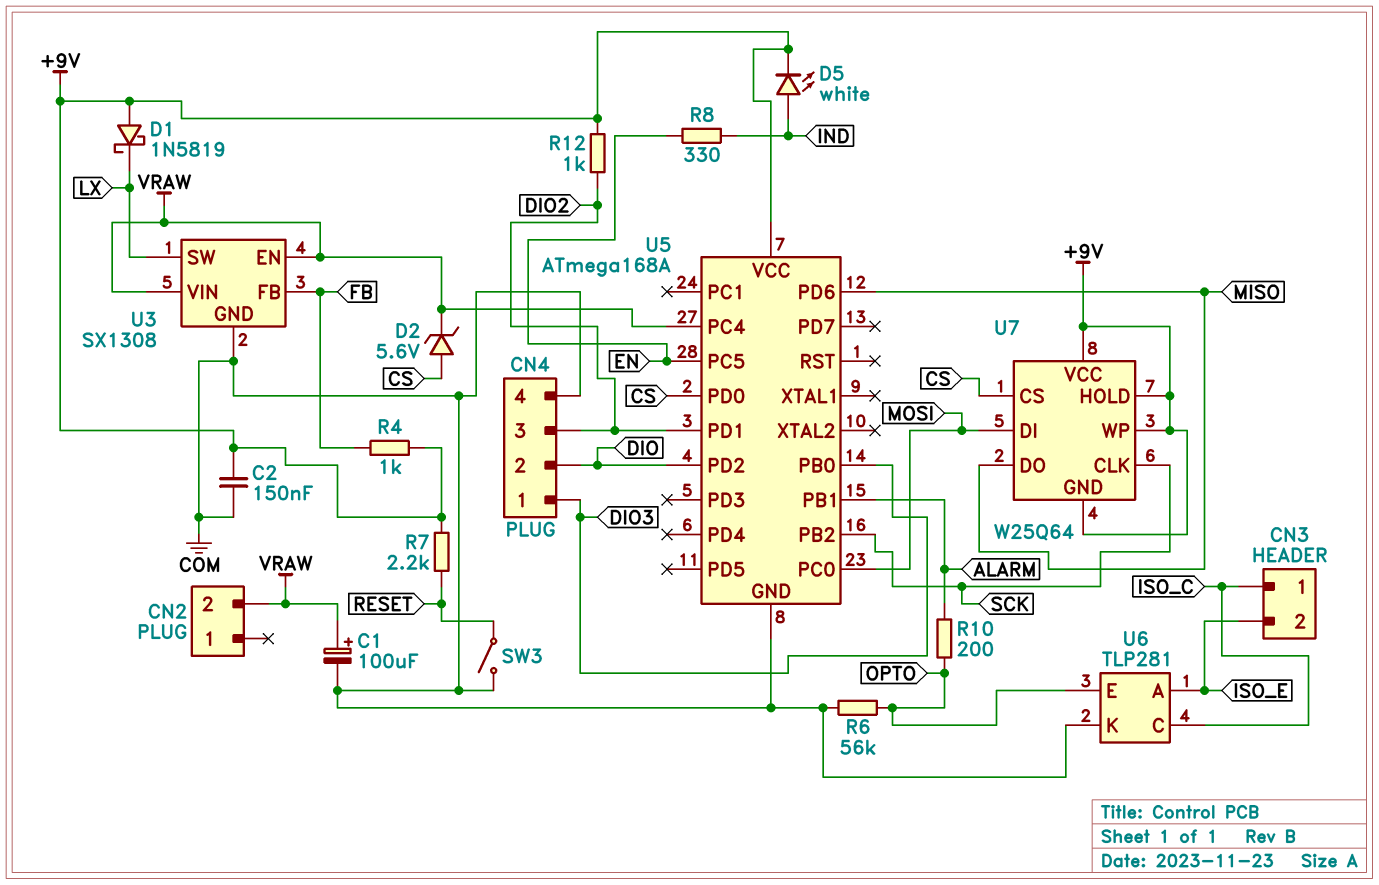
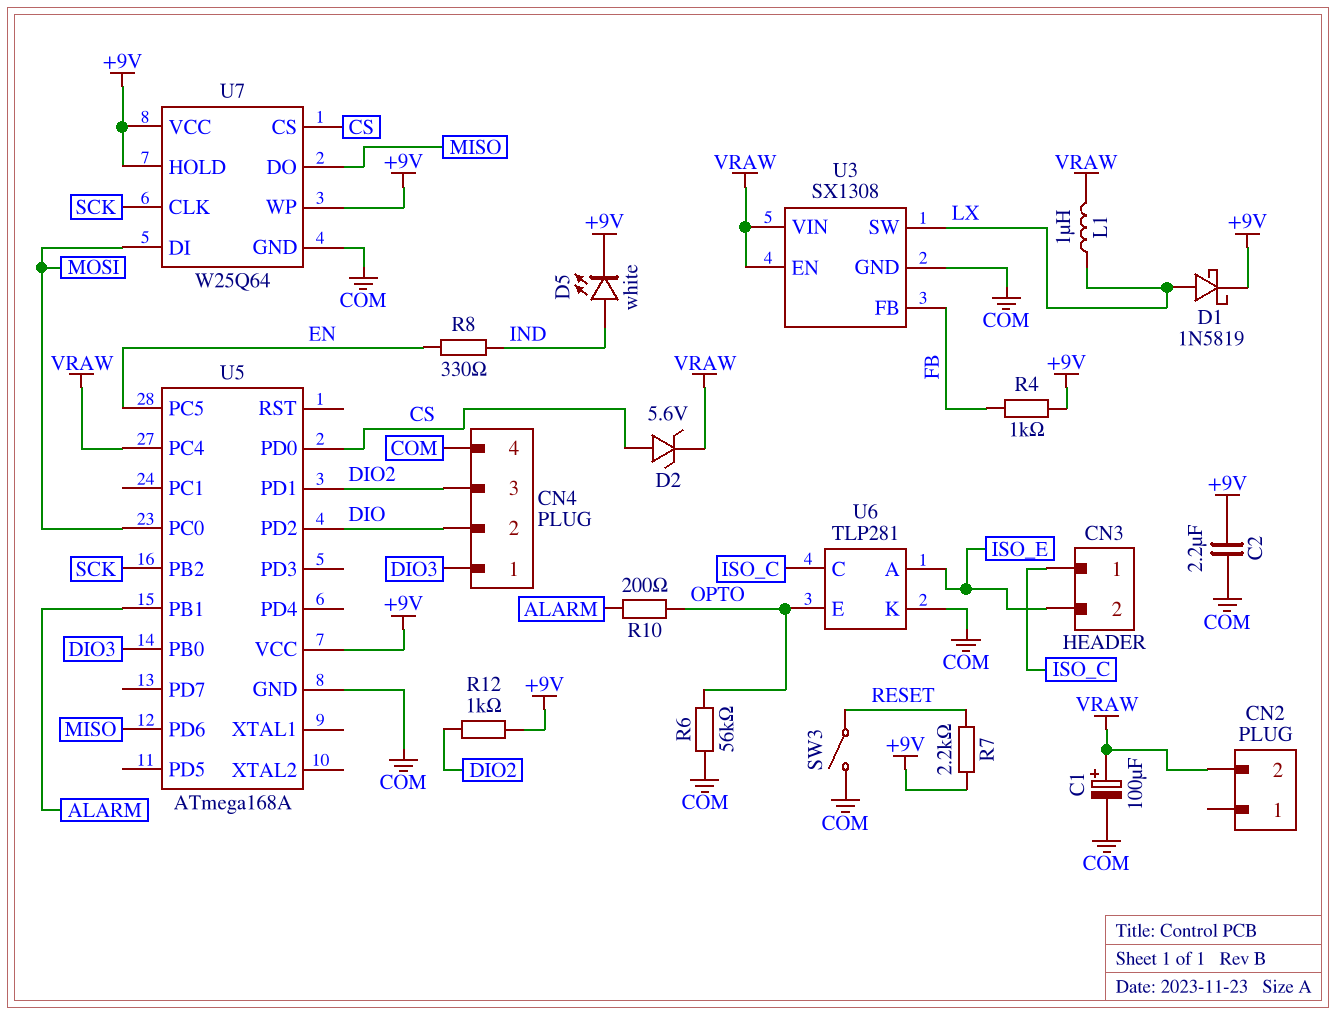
C2: 150nF (+9V, COM) -> 2.2uF (+9V, COM)
D1: schottky 1N5819 (A +9V, K LX) -> schottky 1N5819 (A LX, K +9V)
L1: none -> 1uH (LX, VRAW)
U7 pin GND: +9V -> COM

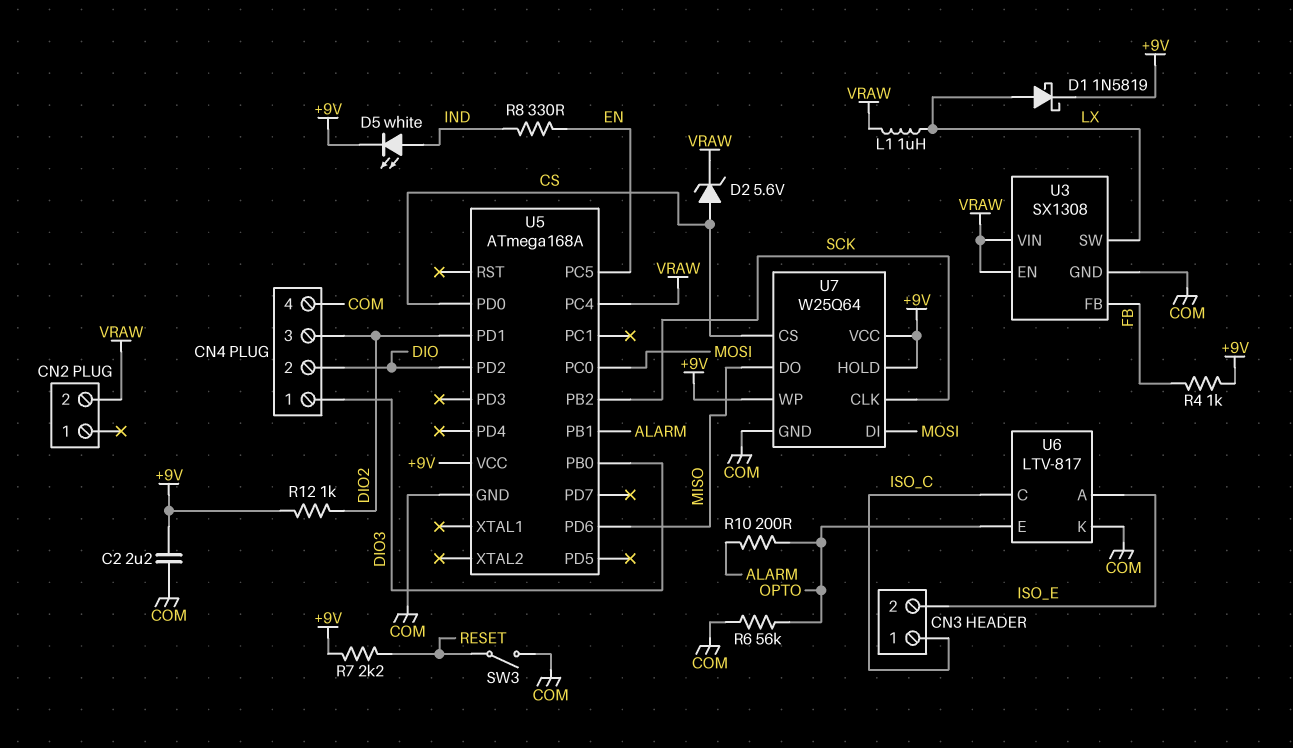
C1: 100uF (plus VRAW, minus COM) -> none
U6: TLP281 -> LTV-817

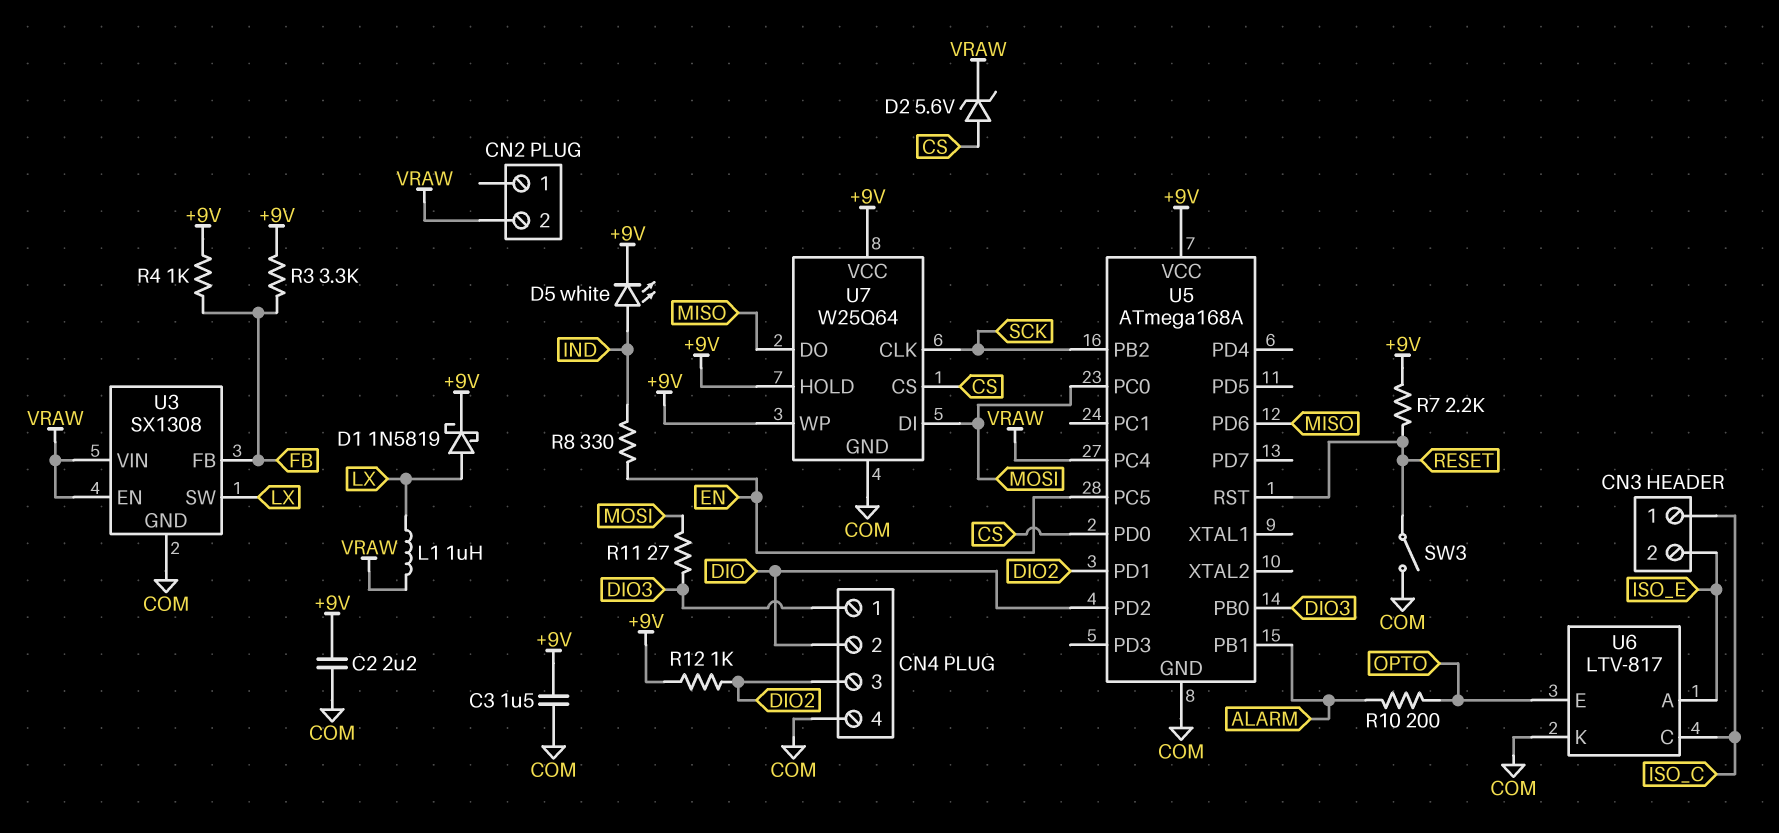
C3: none -> 1.5uF (+9V, COM)
R3: none -> 3.3k (+9V, FB)
R6: 56k (COM, OPTO) -> none
R11: none -> 27 (DIO3, MOSI)
U5 pin RST: none -> RESET

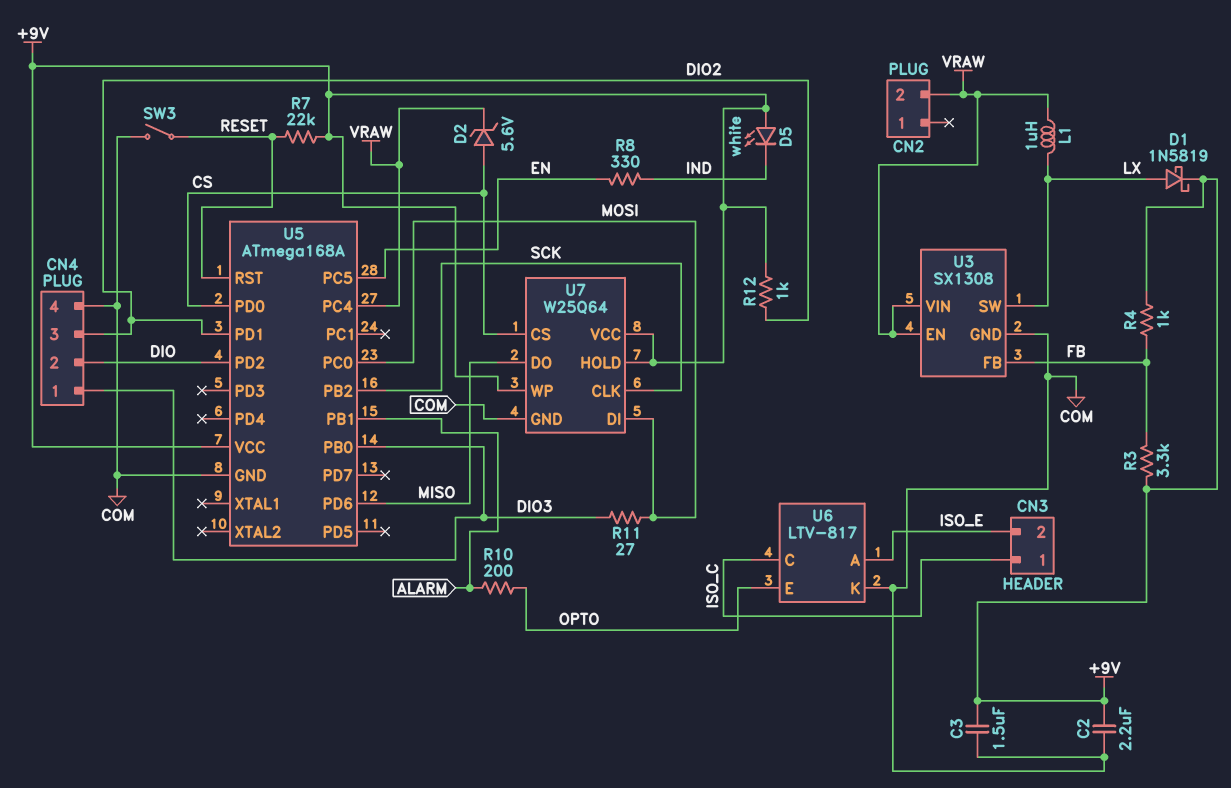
D5: LED white (A IND, K +9V) -> LED white (A +9V, K IND)
R7: 2.2k (+9V, RESET) -> 22k (+9V, RESET)

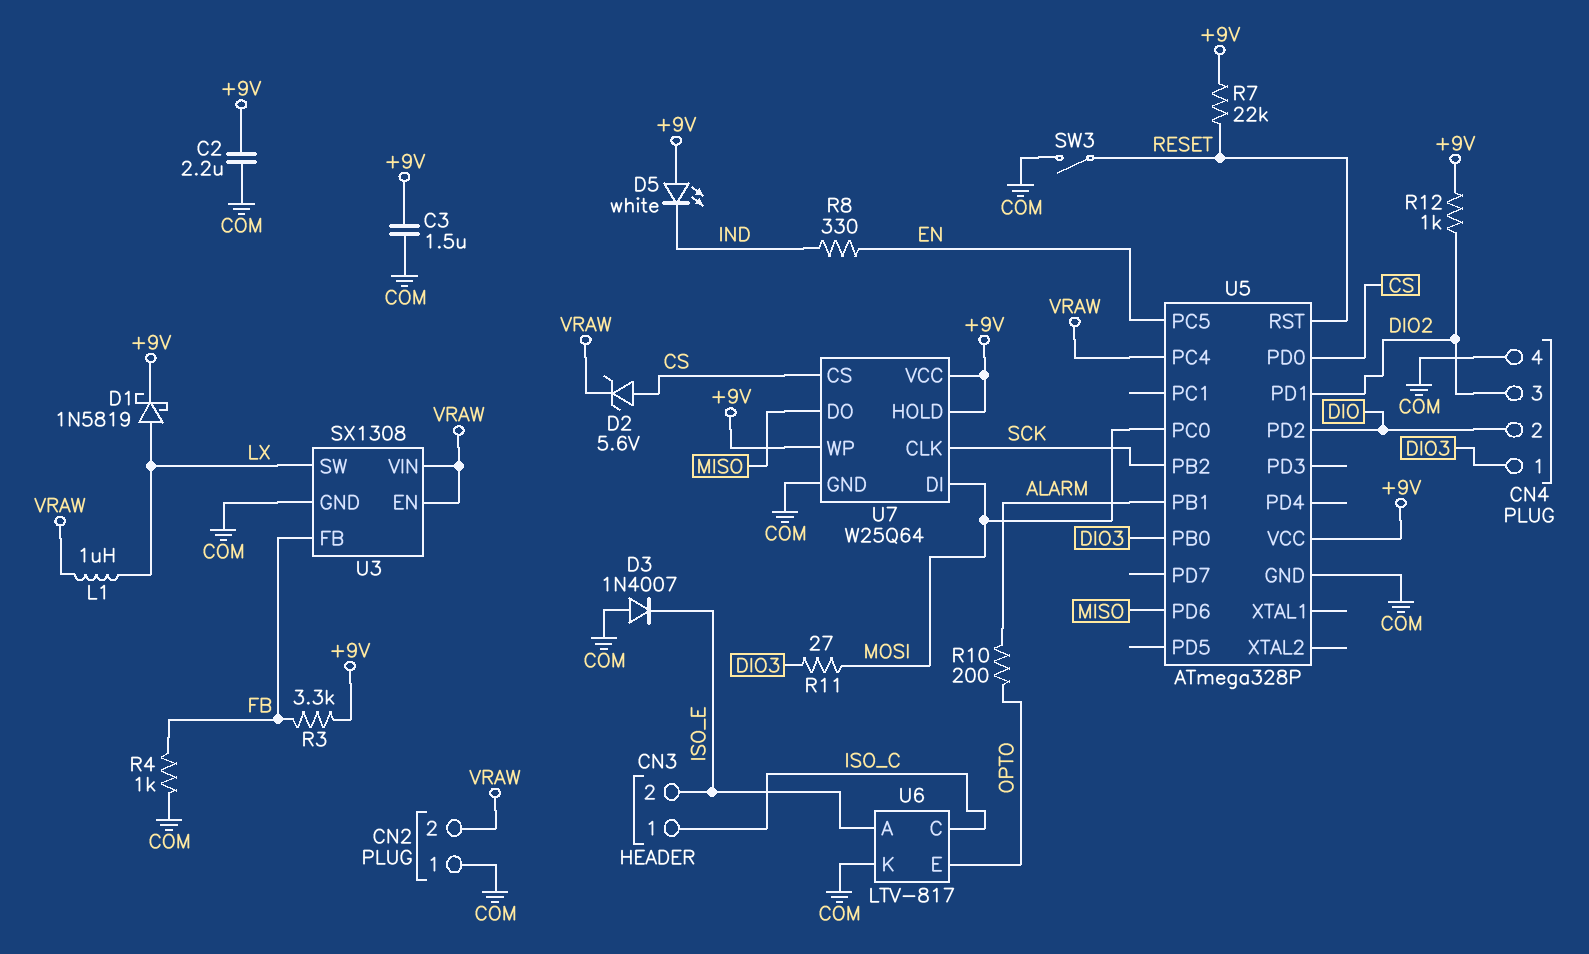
CN2 pin 1: none -> COM
D3: none -> diode 1N4007 (A COM, K ISO_E)
R4: 1k (+9V, FB) -> 1k (COM, FB)
U5: ATmega168A -> ATmega328P

